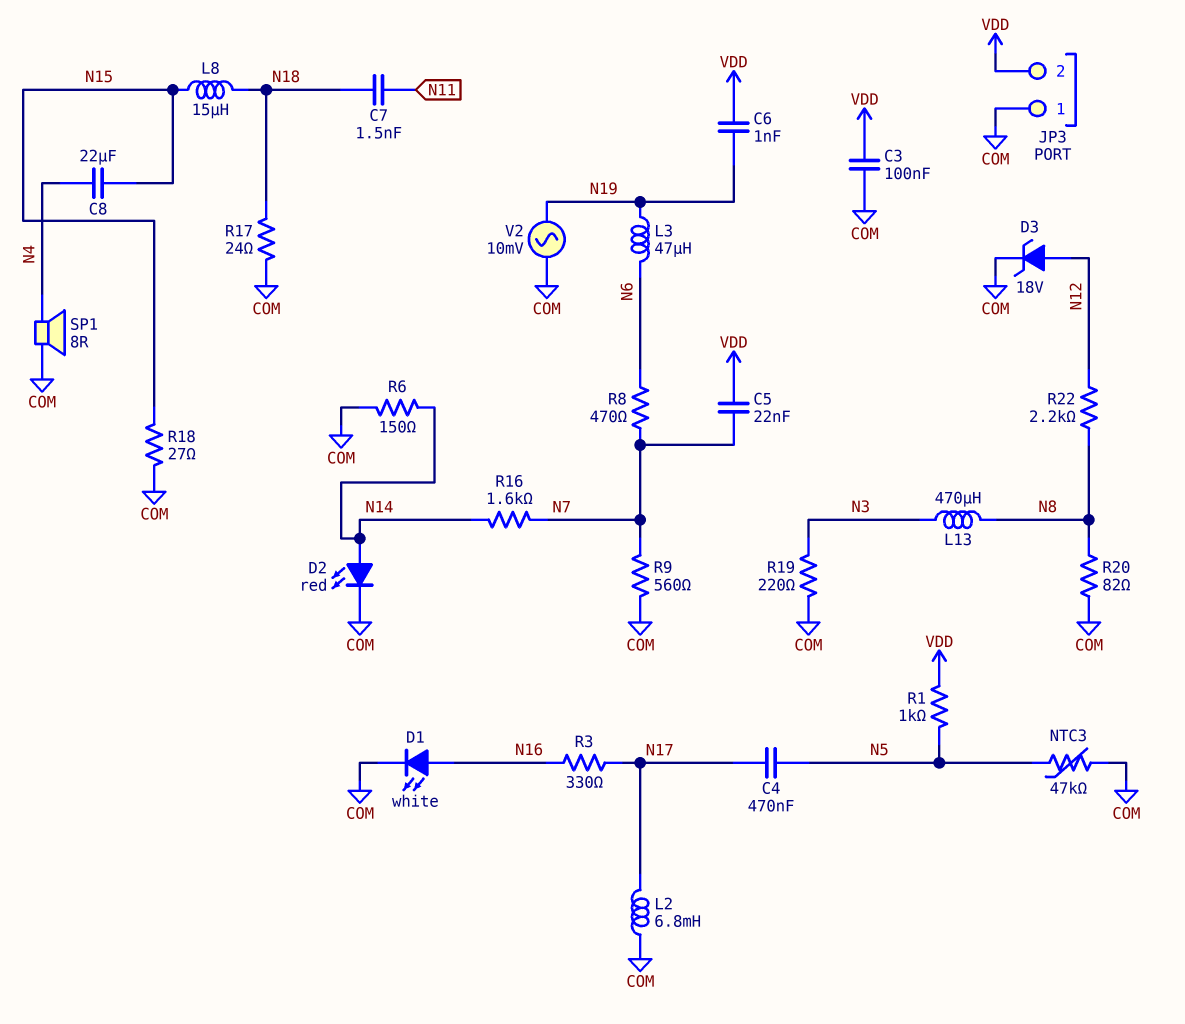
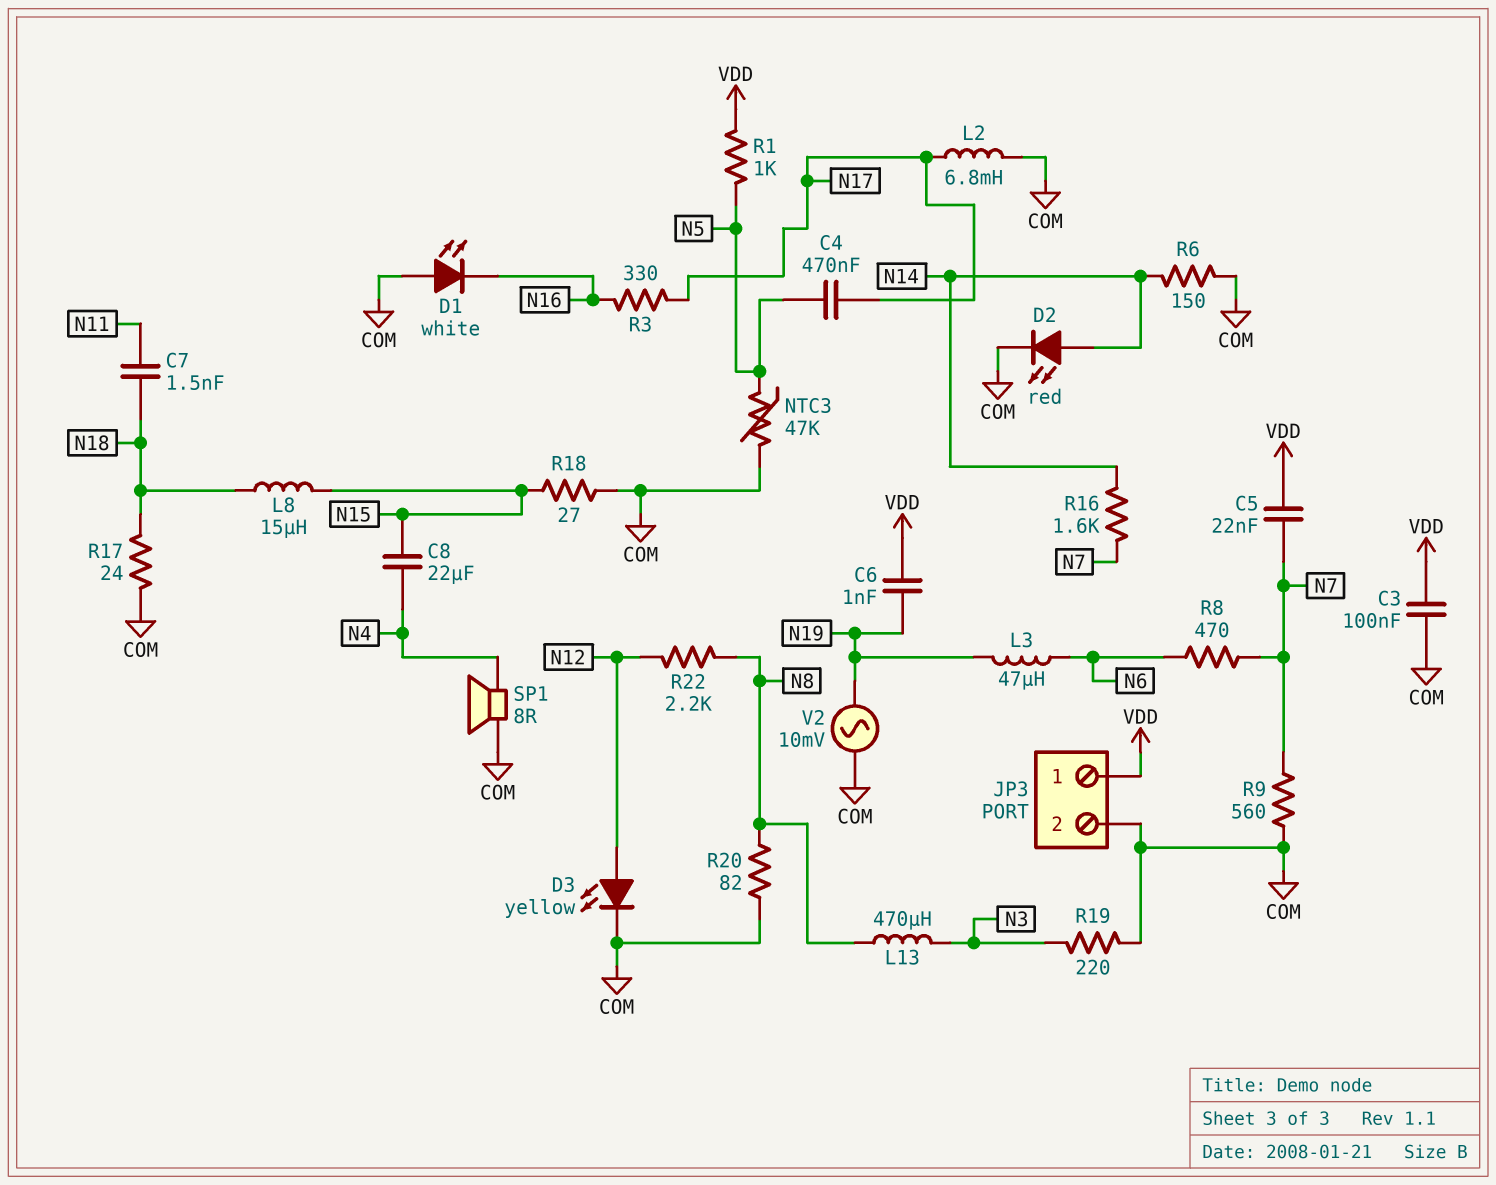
D1: LED white (A N16, K COM) -> LED white (A COM, K N16)
D3: zener 18V (A N12, K COM) -> LED yellow (A N12, K COM)
JP3 pin 1: COM -> VDD
JP3 pin 2: VDD -> COM

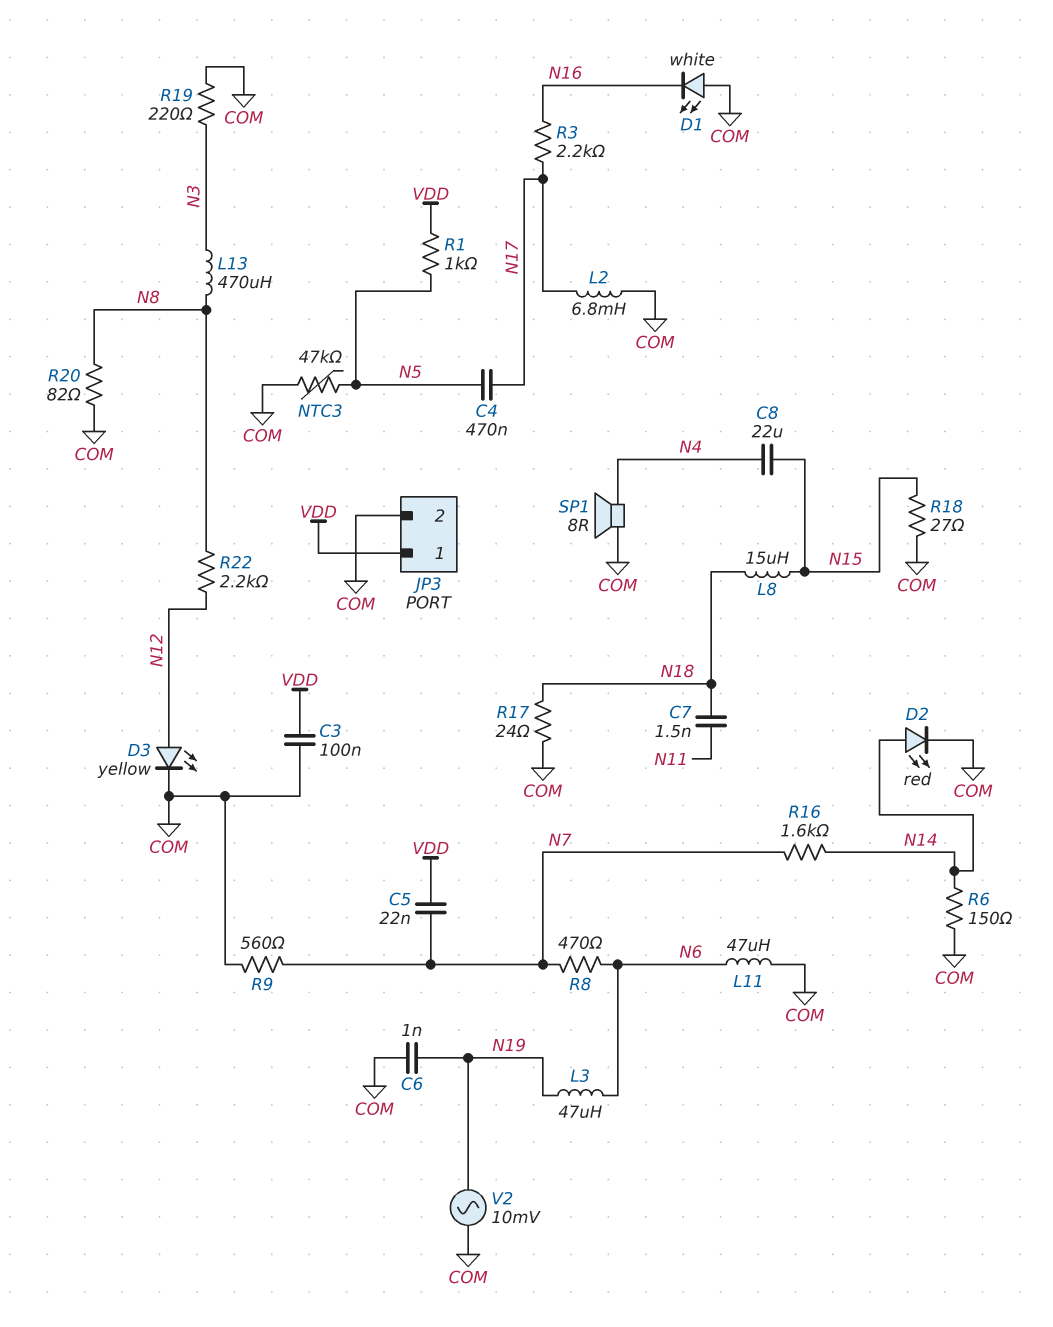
C6: 1nF (N19, VDD) -> 1nF (COM, N19)
L11: none -> 47uH (COM, N6)
R3: 330 (N16, N17) -> 2.2k (N16, N17)

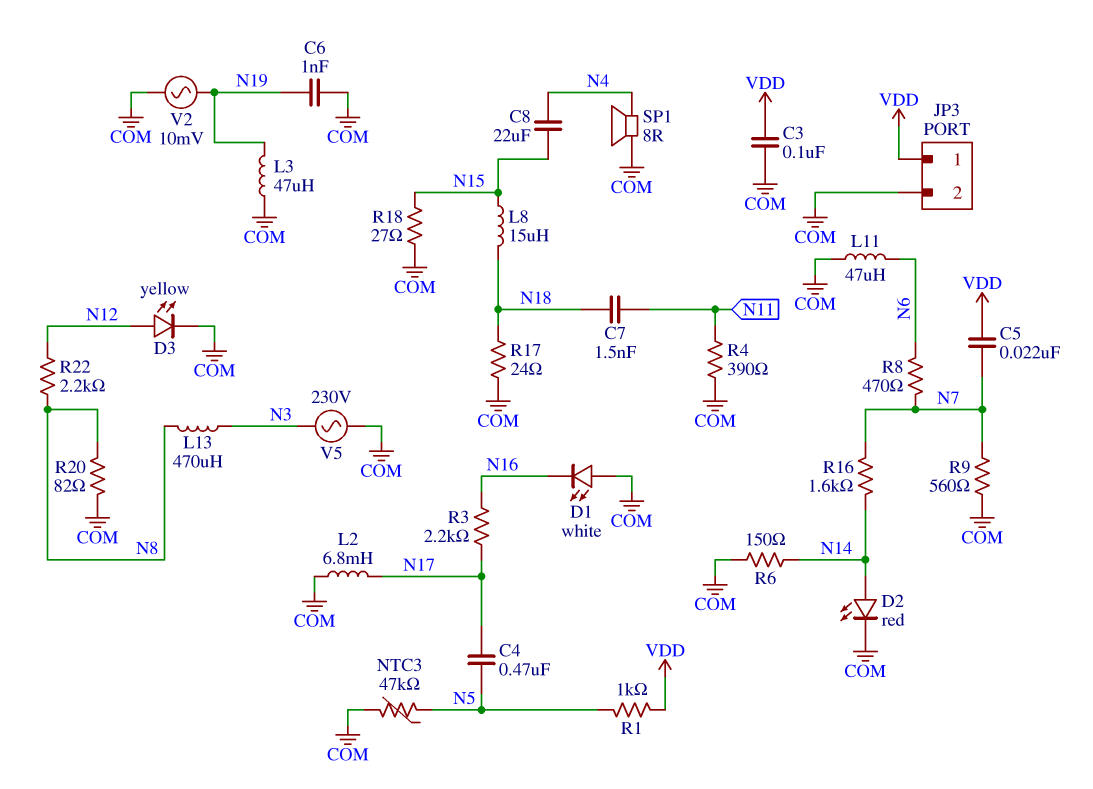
L3: 47uH (N6, N19) -> 47uH (COM, N19)
R4: none -> 390 (COM, N11)
R19: 220 (COM, N3) -> none
V5: none -> AC 230V (COM, N3)

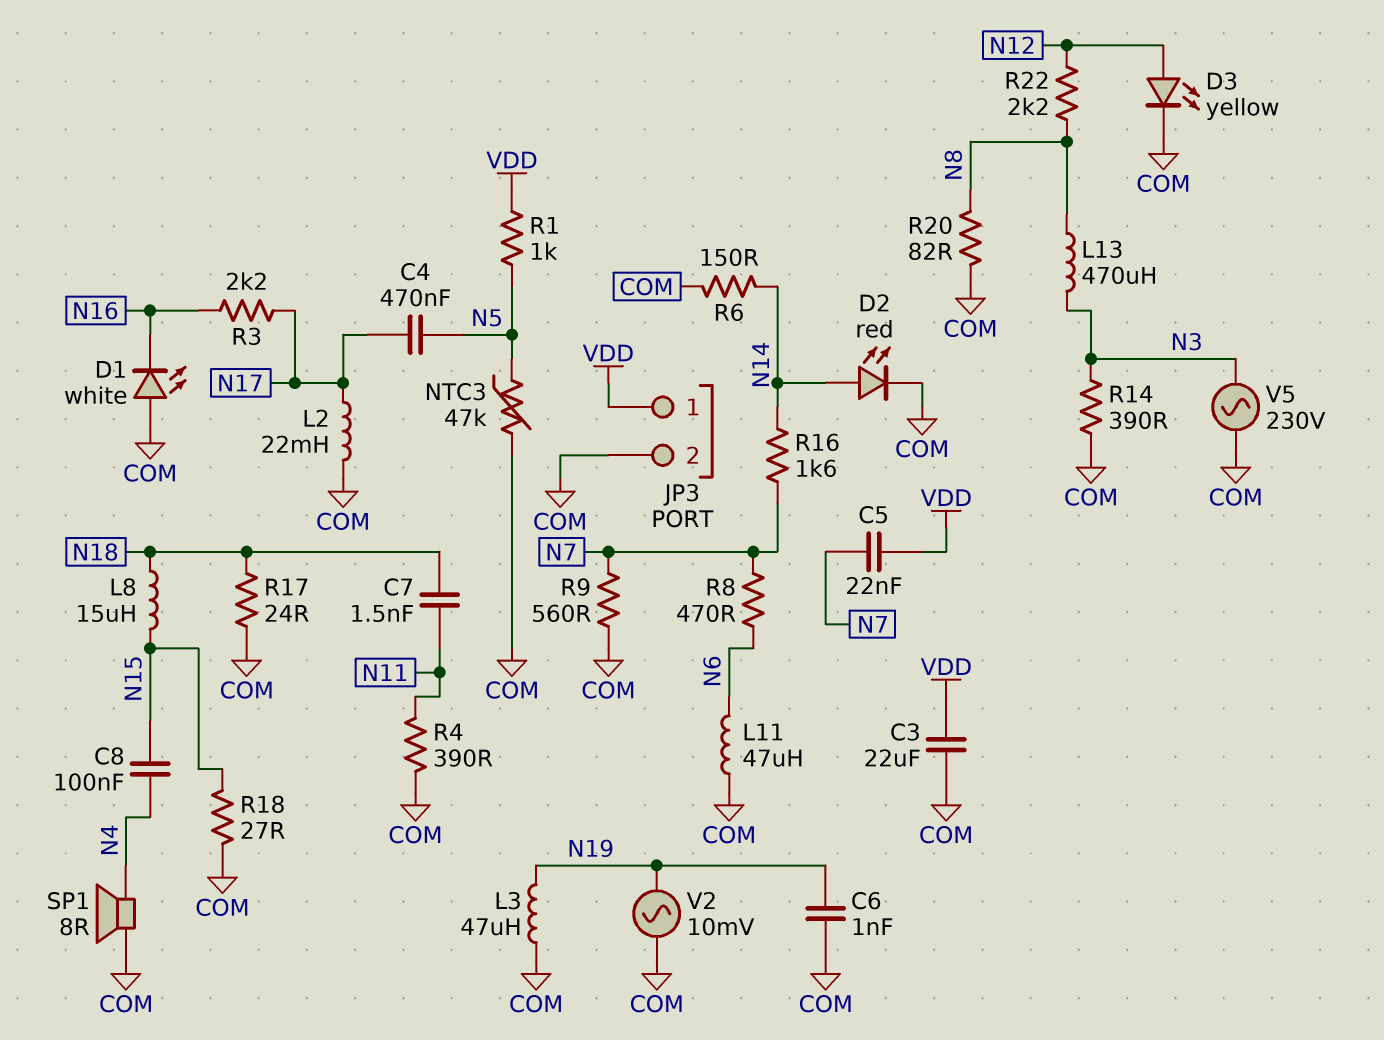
C3: 100nF (COM, VDD) -> 22uF (COM, VDD)
C8: 22uF (N4, N15) -> 100nF (N4, N15)
L2: 6.8mH (COM, N17) -> 22mH (COM, N17)
R14: none -> 390 (COM, N3)

